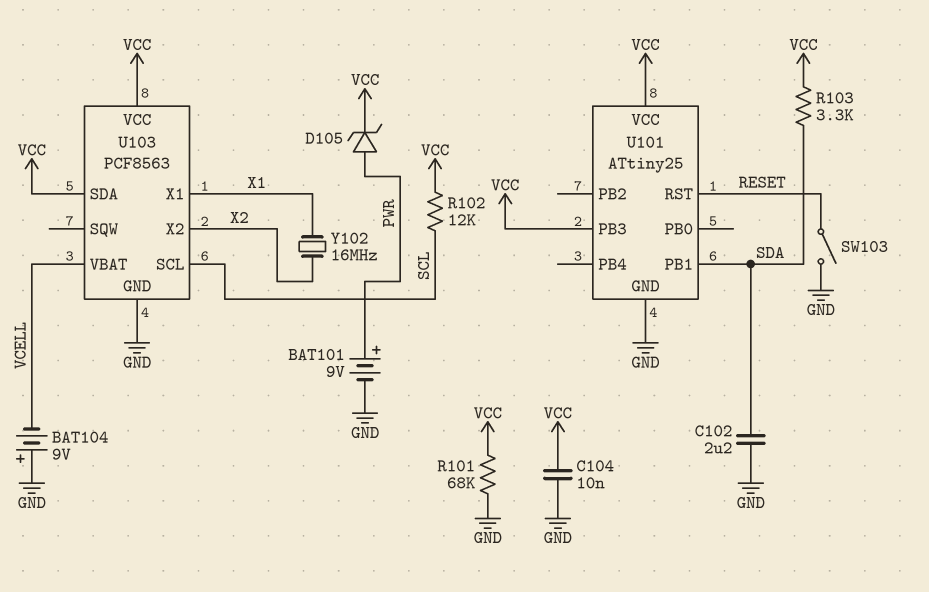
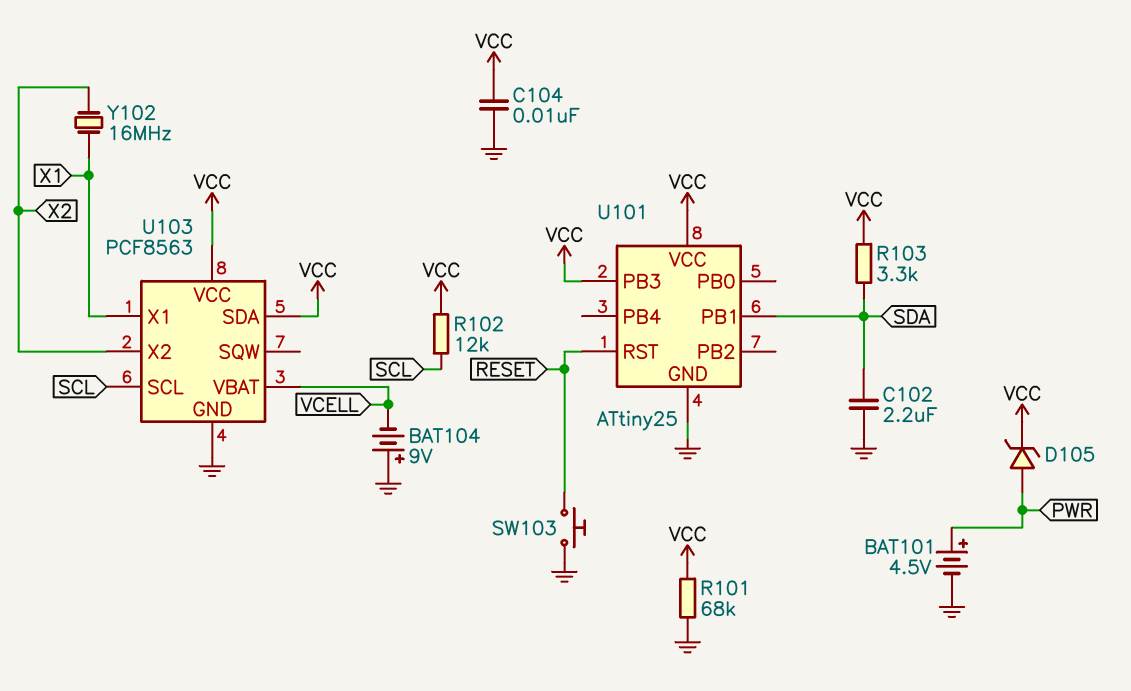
BAT101: 9V (plus PWR, minus GND) -> 4.5V (plus PWR, minus GND)
SW103: switch (GND, RESET) -> button (GND, RESET)

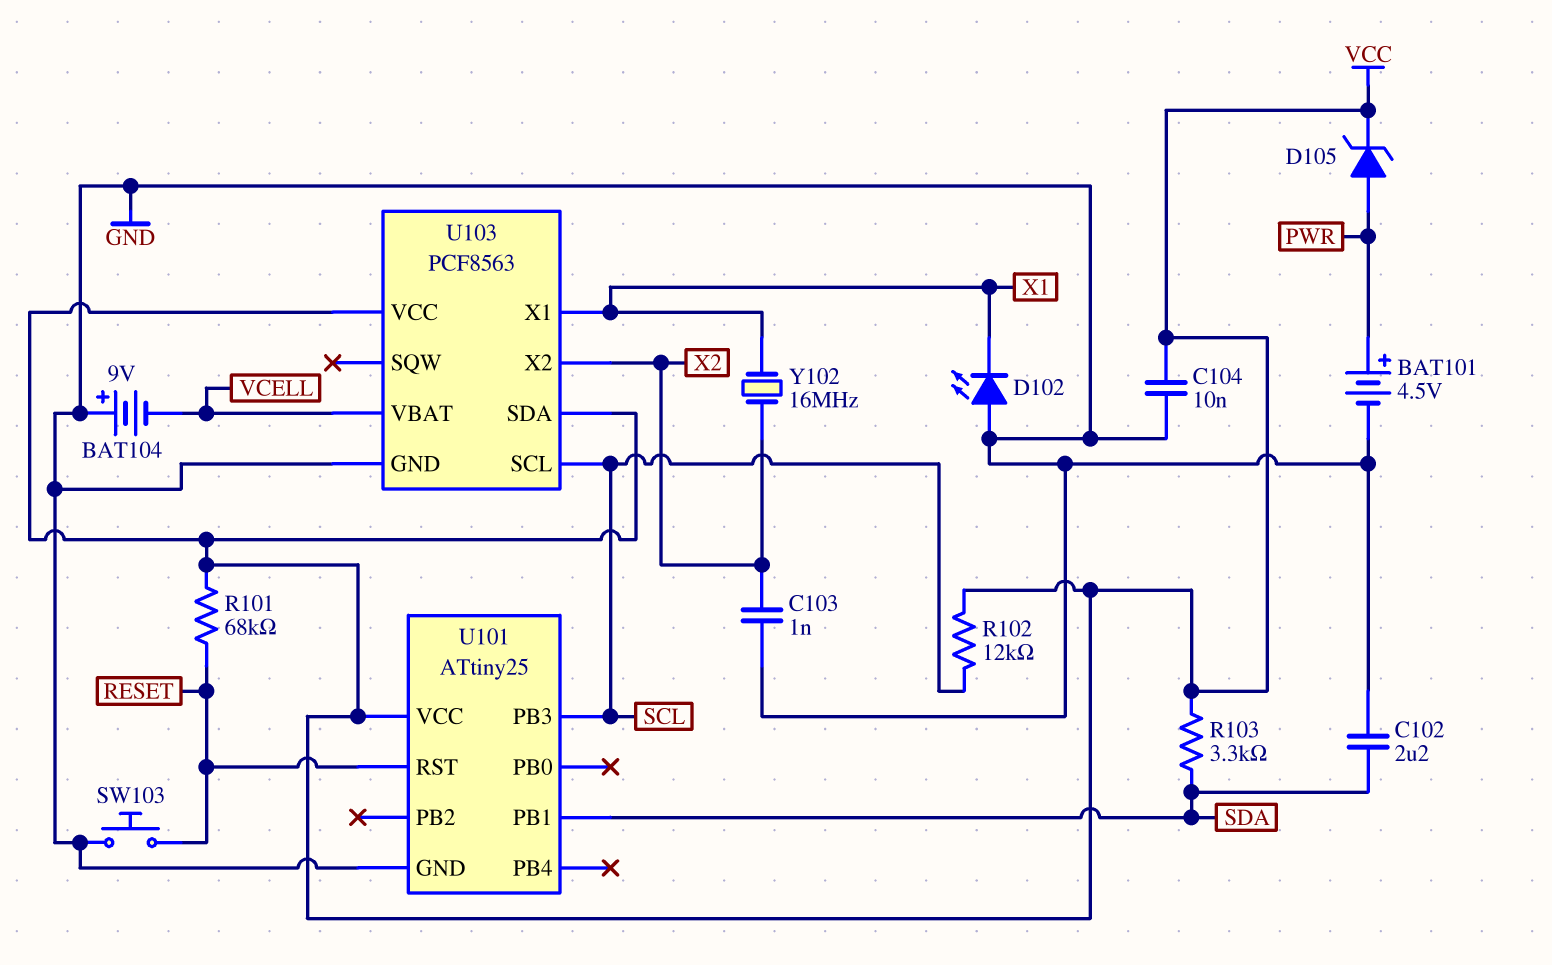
C103: none -> 1nF (GND, X2)
D102: none -> LED (A GND, K X1)
R101: 68k (GND, VCC) -> 68k (RESET, VCC)
U101 pin PB3: VCC -> SCL

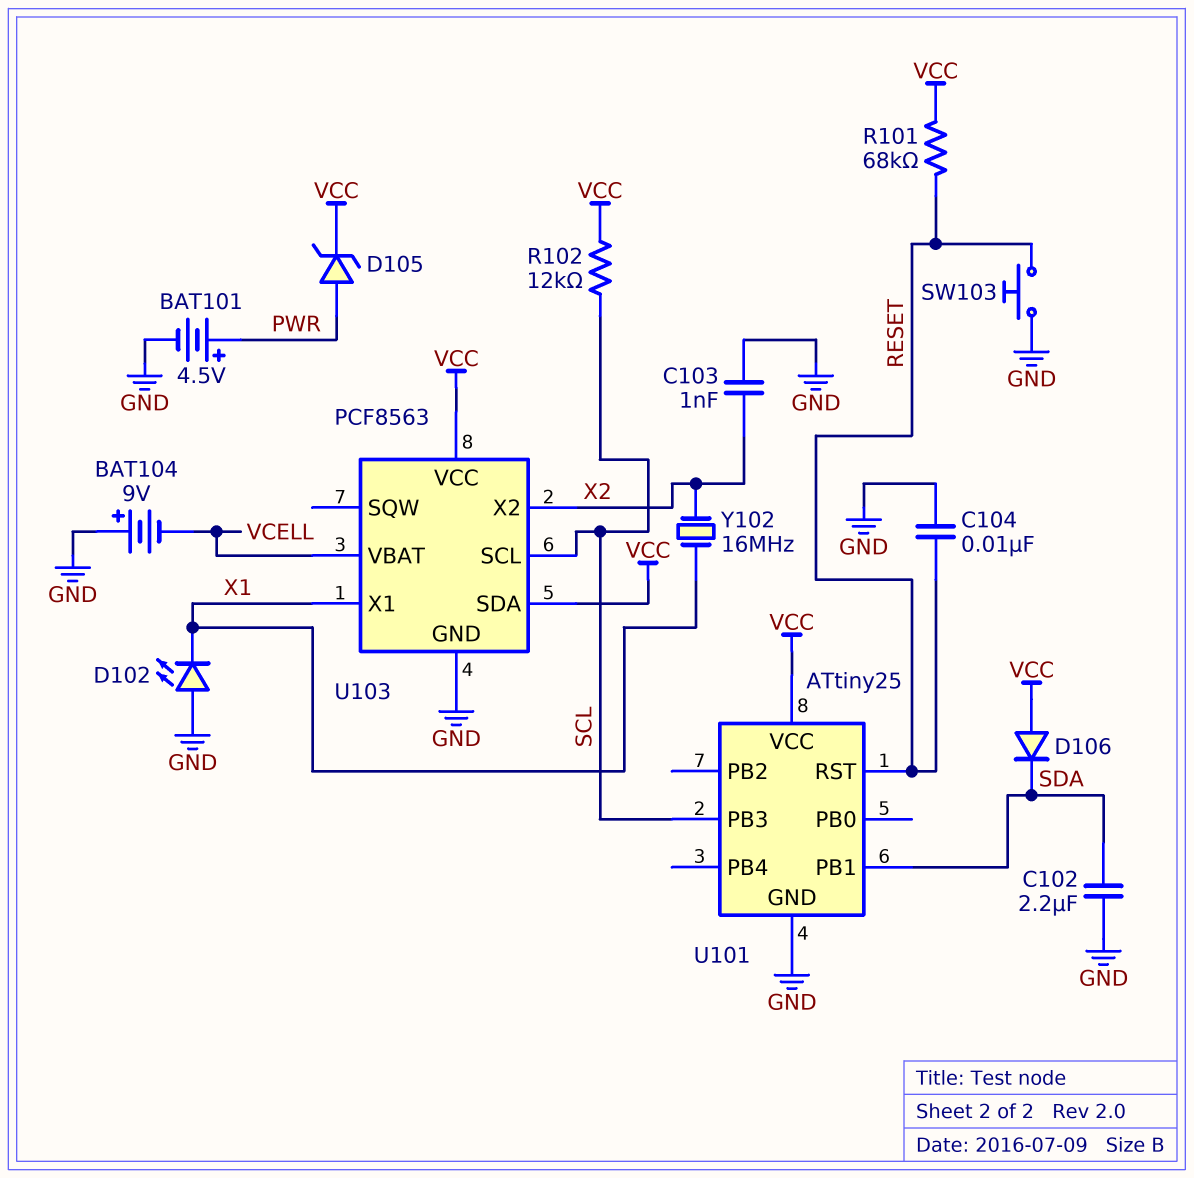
C104: 10nF (GND, VCC) -> 10nF (GND, RESET)
D106: none -> diode (A VCC, K SDA)
R103: 3.3k (SDA, VCC) -> none

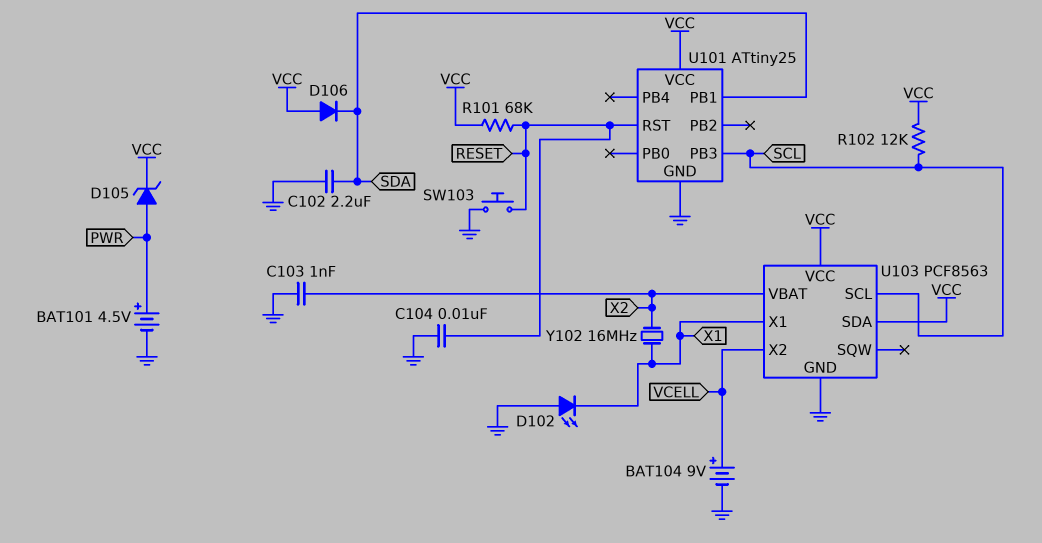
BAT104: 9V (plus GND, minus VCELL) -> 9V (plus VCELL, minus GND)
U103 pin VBAT: VCELL -> X2
U103 pin X2: X2 -> VCELL

